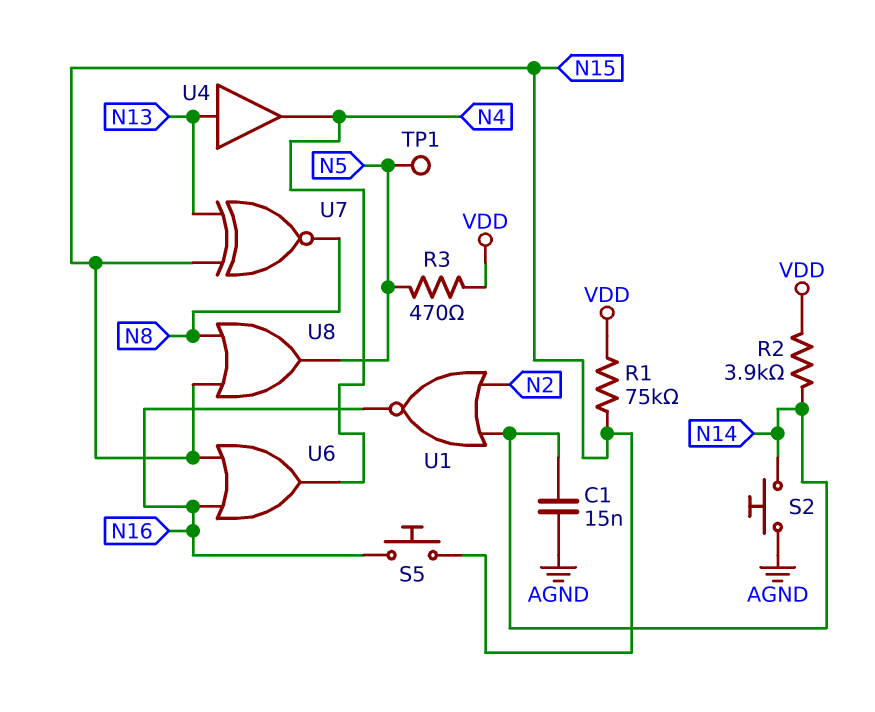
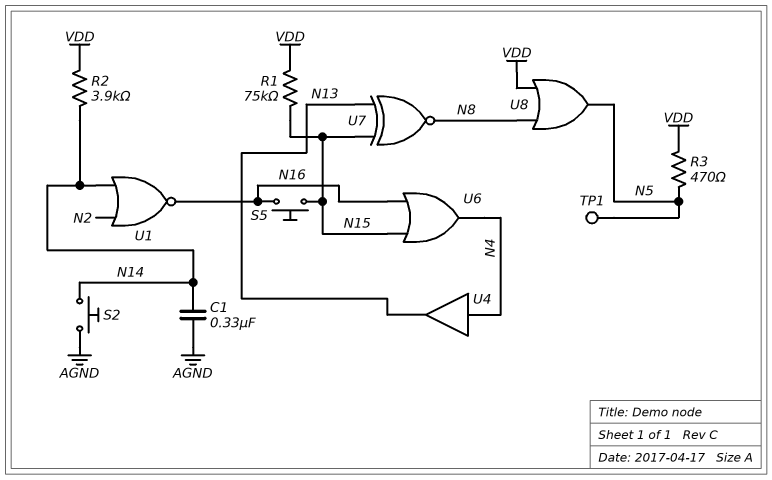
C1: 15nF (AGND, N14) -> 330nF (AGND, N14)
U4: buffer (in N13, out N4) -> buffer (in N4, out N13)
U8: OR (in N8, in N15, out N5) -> OR (in N8, in VDD, out N5)

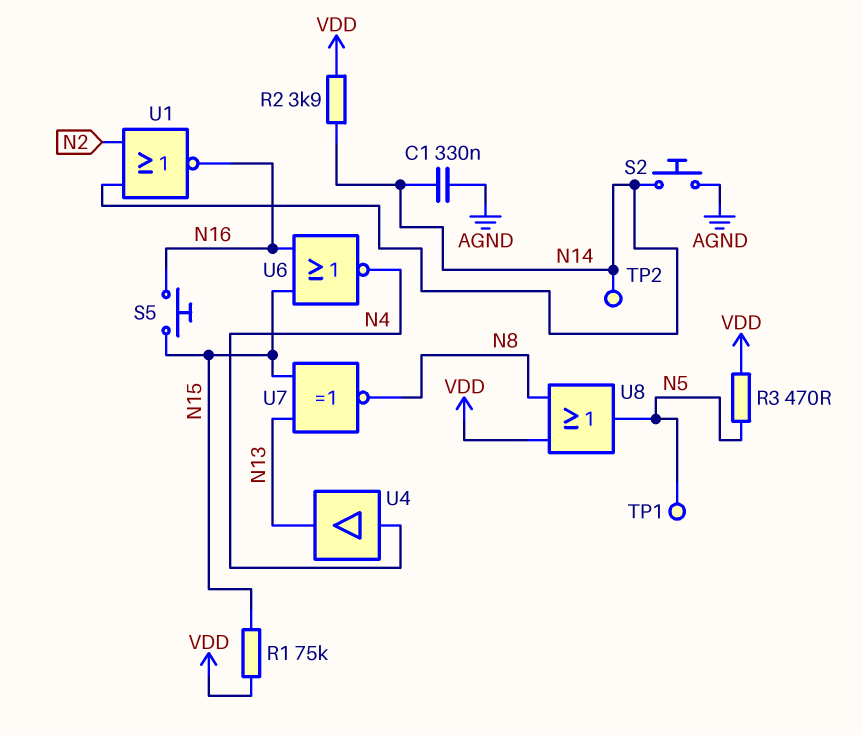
TP2: none -> test point (N14)
U6: OR (in N15, in N16, out N4) -> NOR (in N15, in N16, out N4)

